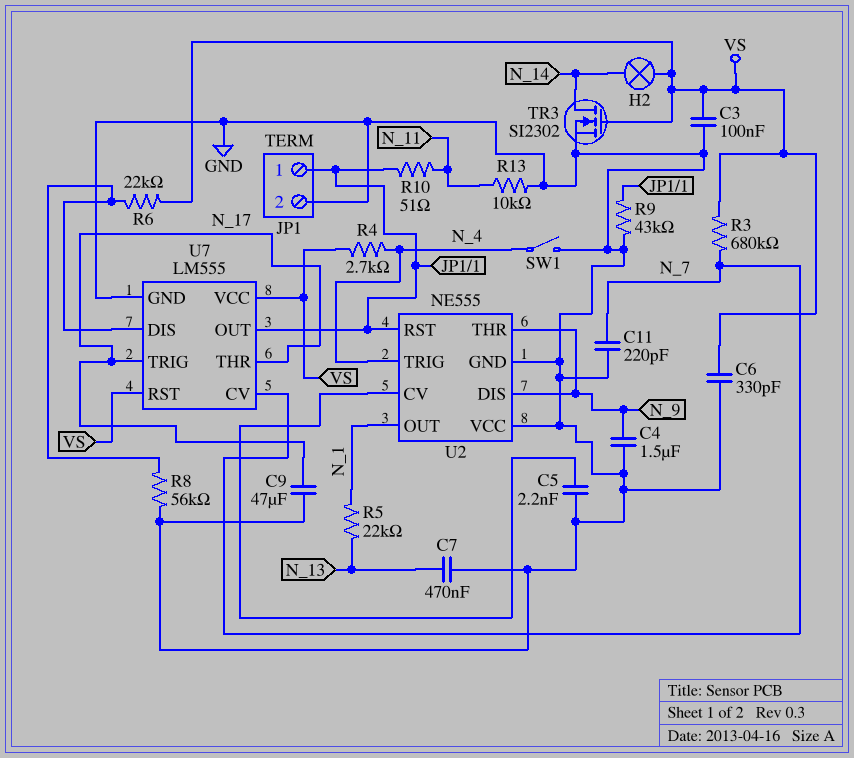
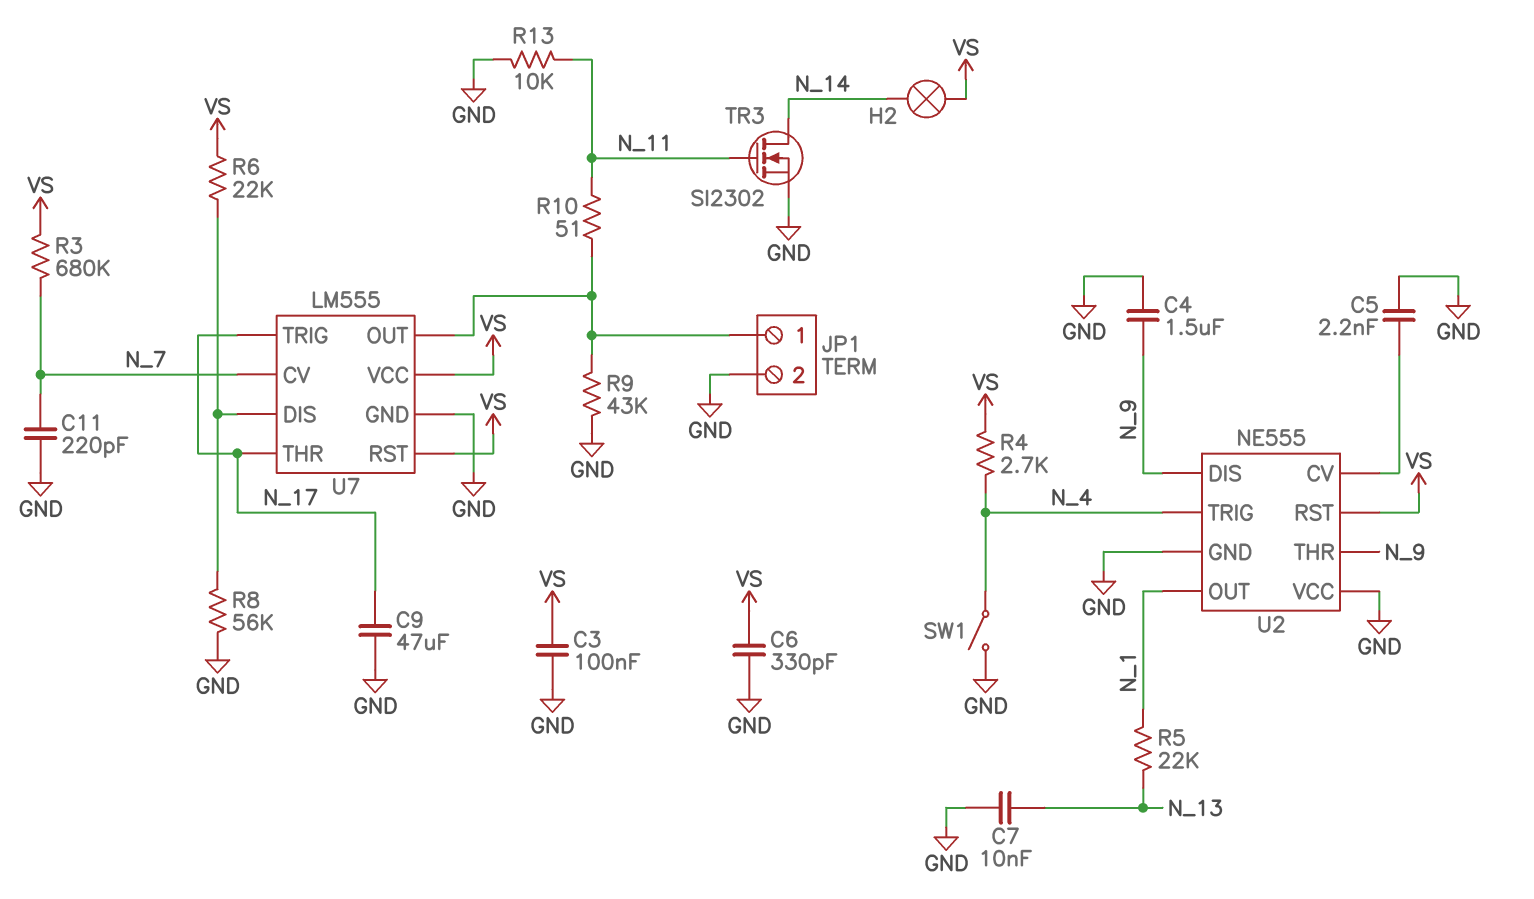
C7: 470nF (GND, N_13) -> 10nF (GND, N_13)
TR3: NMOS SI2302 (G VS, D N_14, S GND) -> NMOS SI2302 (G N_11, D N_14, S GND)
U2 pin RST: JP1/1 -> VS

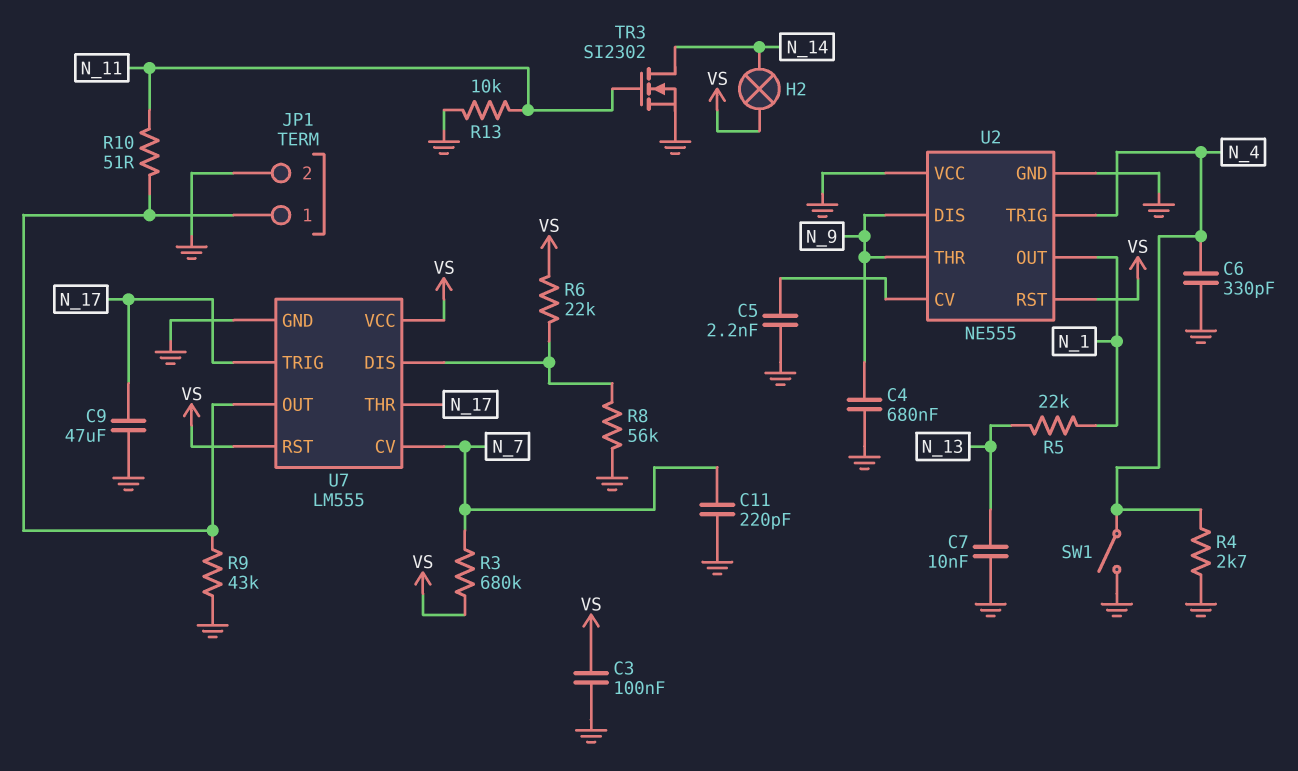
C4: 1.5uF (GND, N_9) -> 680nF (GND, N_9)
C6: 330pF (GND, VS) -> 330pF (GND, N_4)
R4: 2.7k (N_4, VS) -> 2.7k (GND, N_4)

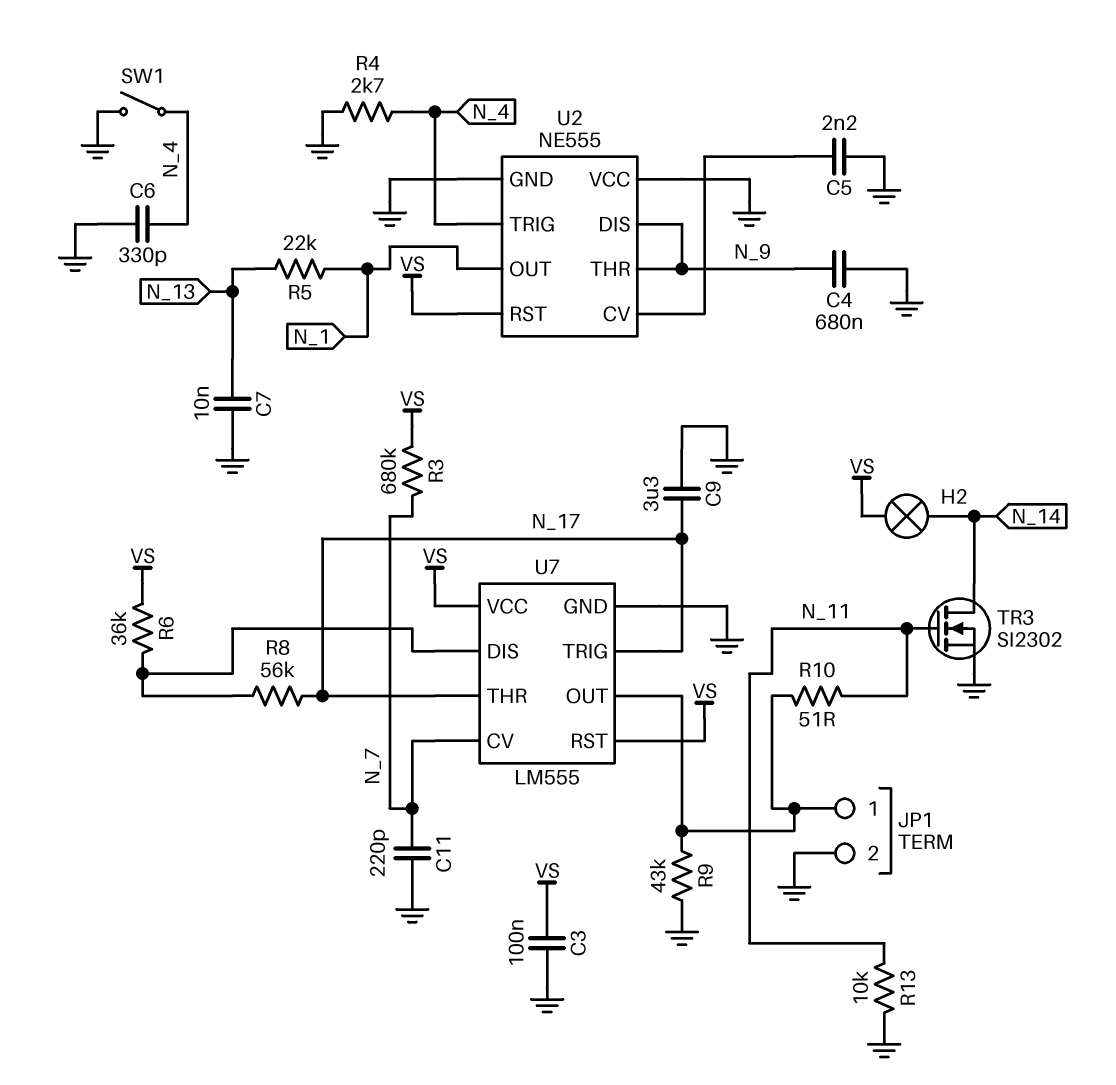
C9: 47uF (GND, N_17) -> 3.3uF (GND, N_17)
R6: 22k (U7/DIS, VS) -> 36k (U7/DIS, VS)
R8: 56k (GND, U7/DIS) -> 56k (N_17, U7/DIS)

